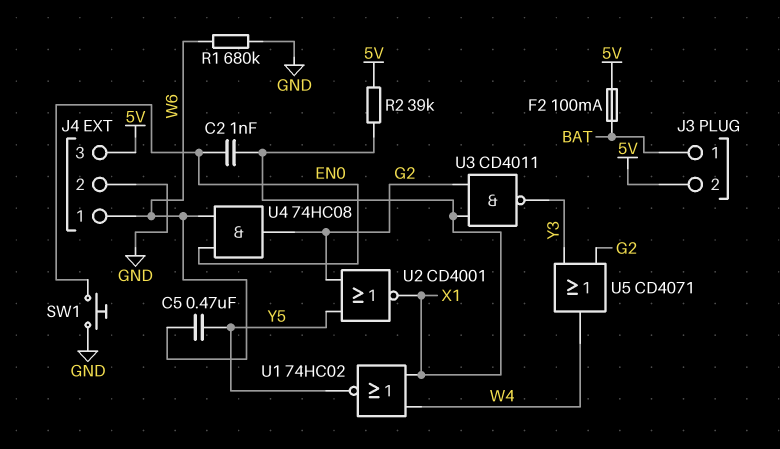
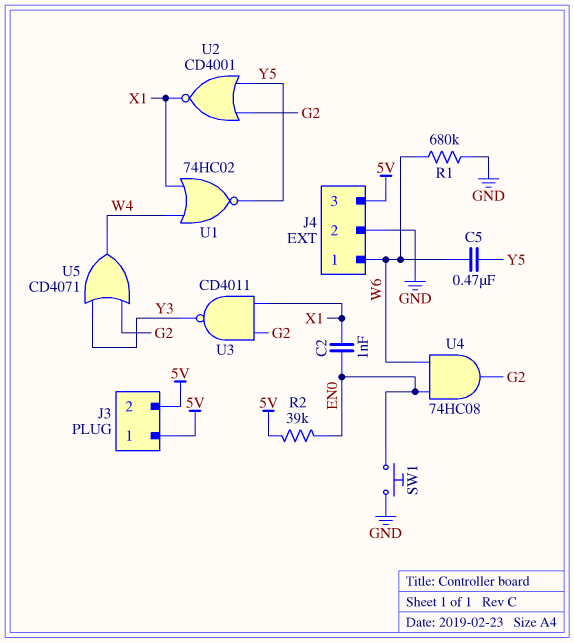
F2: 100mA (5V, BAT) -> none
J3 pin 1: BAT -> 5V
R2: 39k (5V, X1) -> 39k (5V, EN0)

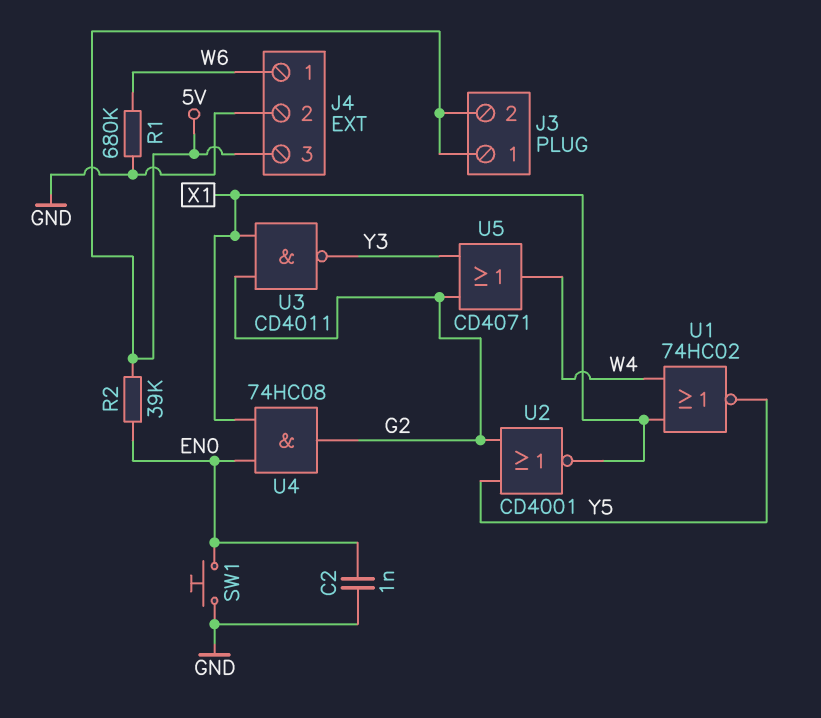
C2: 1nF (EN0, X1) -> 1nF (EN0, GND)
C5: 470nF (W6, Y5) -> none
U4: AND 74HC08 (in EN0, in W6, out G2) -> AND 74HC08 (in EN0, in X1, out G2)

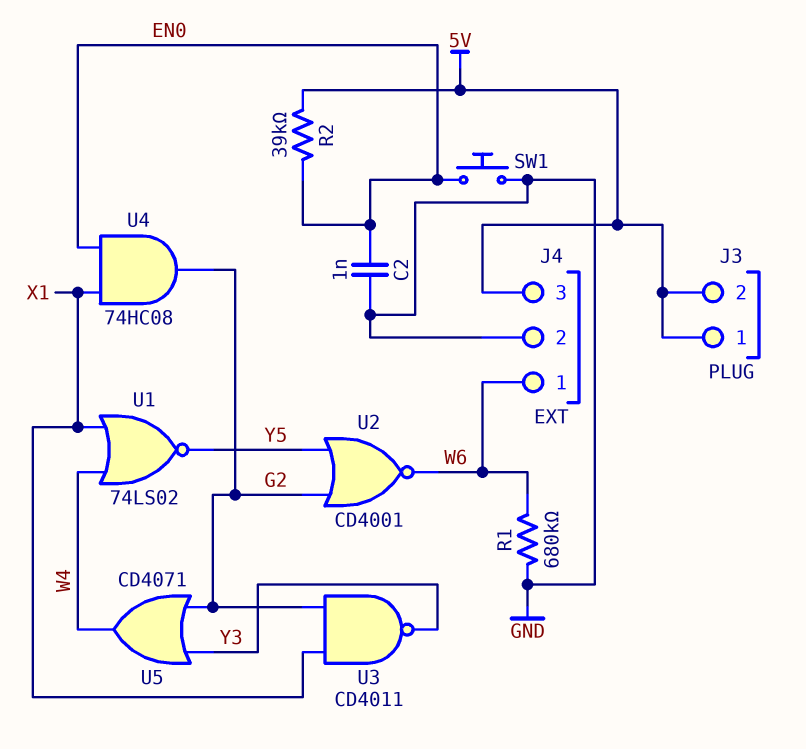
U1: NOR 74HC02 (in W4, in X1, out Y5) -> NOR 74LS02 (in W4, in X1, out Y5)
U2: NOR CD4001 (in G2, in Y5, out X1) -> NOR CD4001 (in G2, in Y5, out W6)

